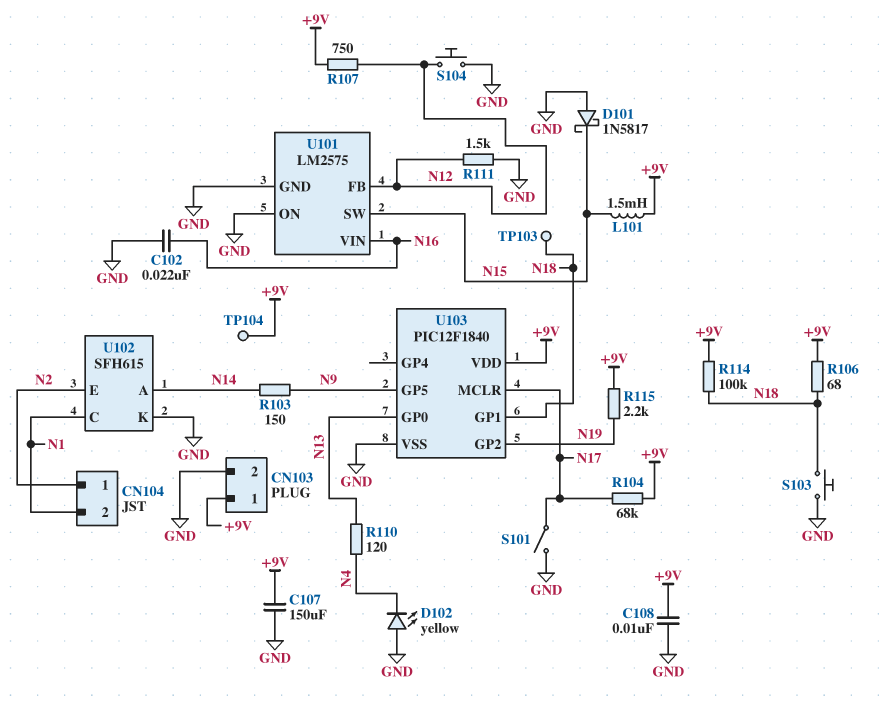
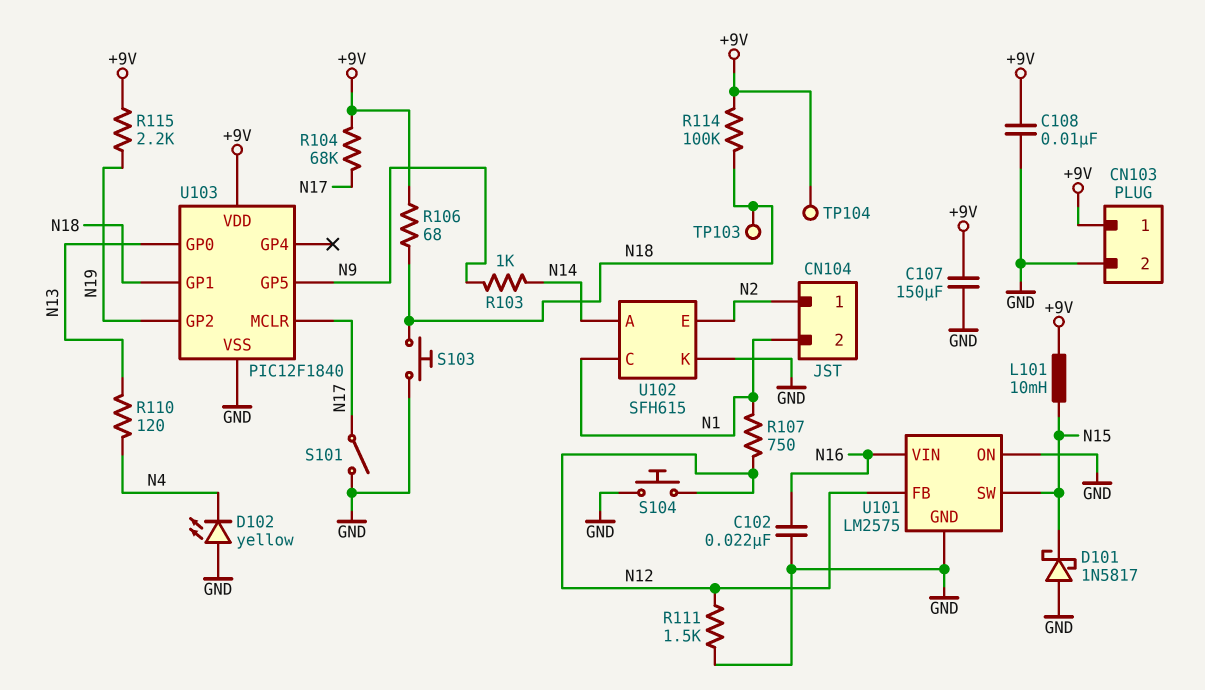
L101: 1.5mH (+9V, N15) -> 10mH (+9V, N15)
R103: 150 (N9, N14) -> 1k (N9, N14)
R107: 750 (+9V, N12) -> 750 (N1, N12)

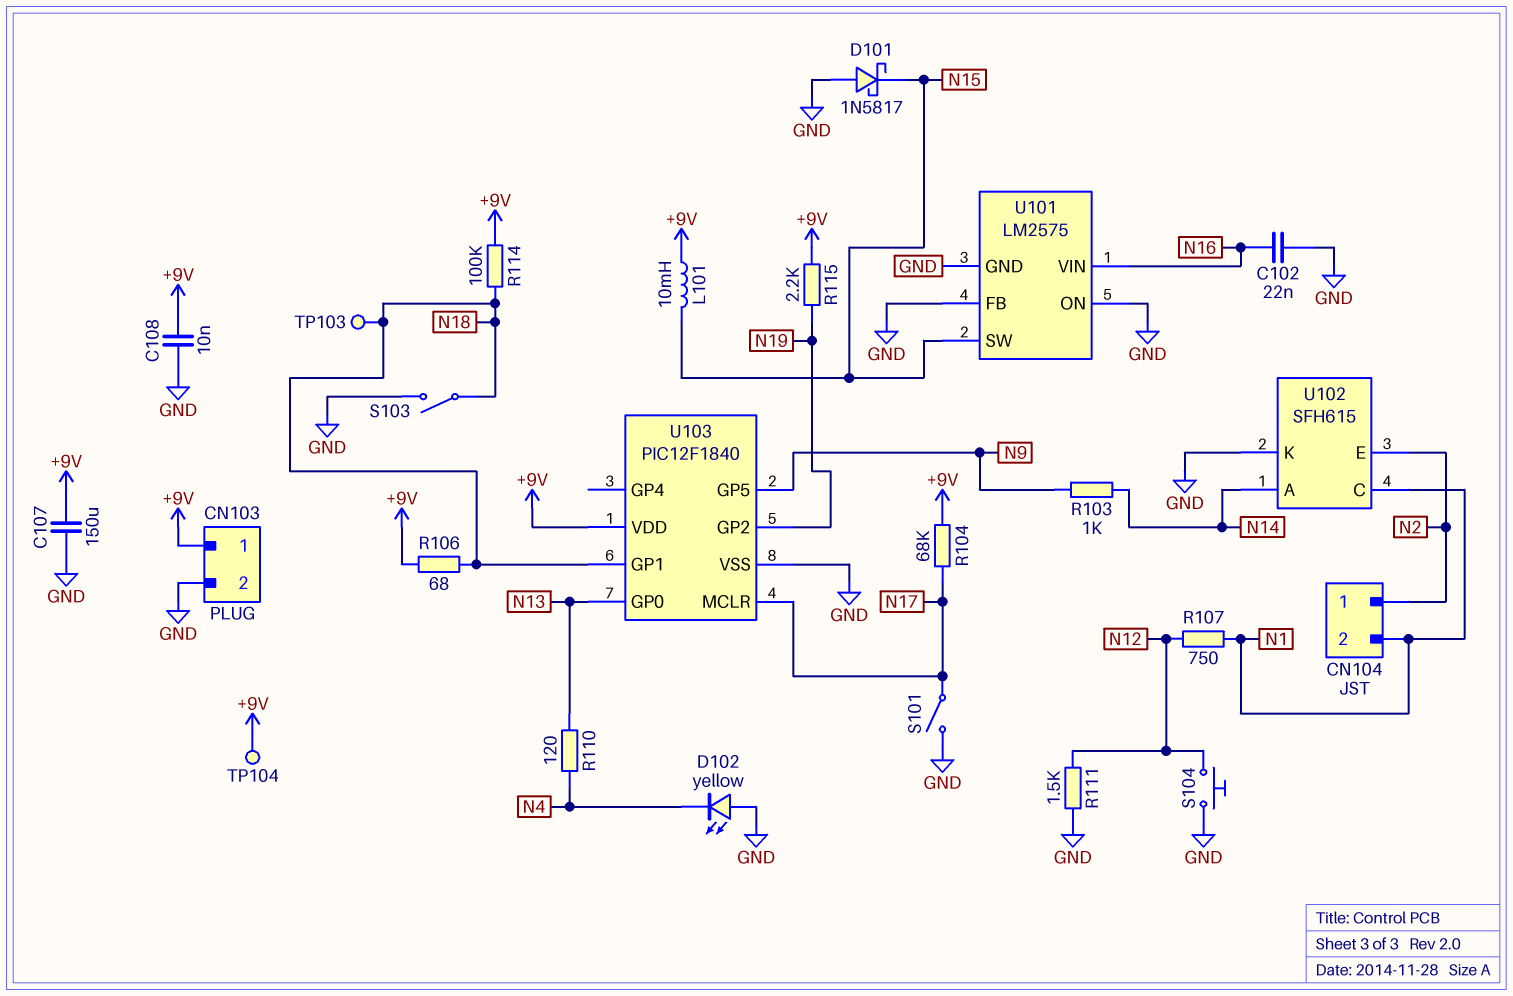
S103: button (GND, N18) -> switch (GND, N18)
U101 pin FB: N12 -> GND

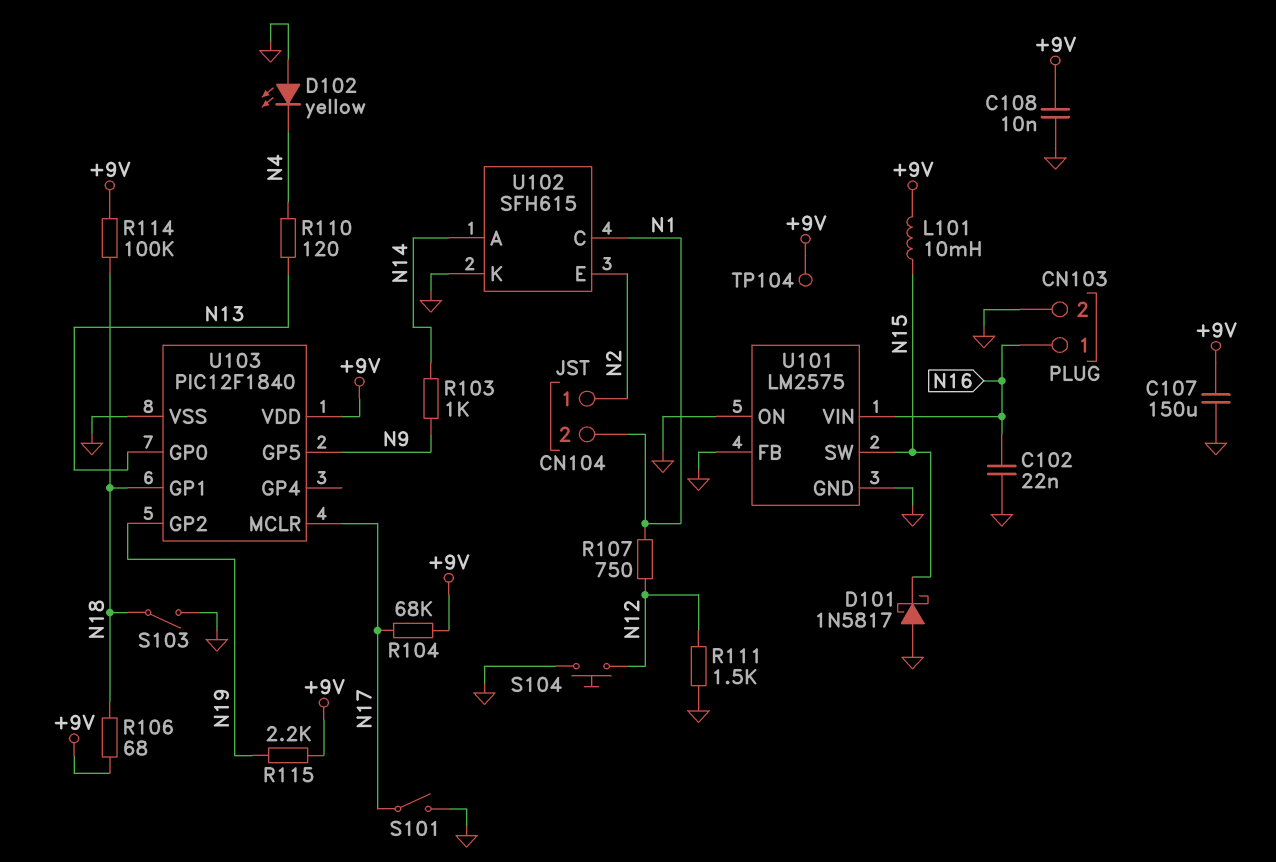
CN103 pin 1: +9V -> N16
TP103: test point (N18) -> none

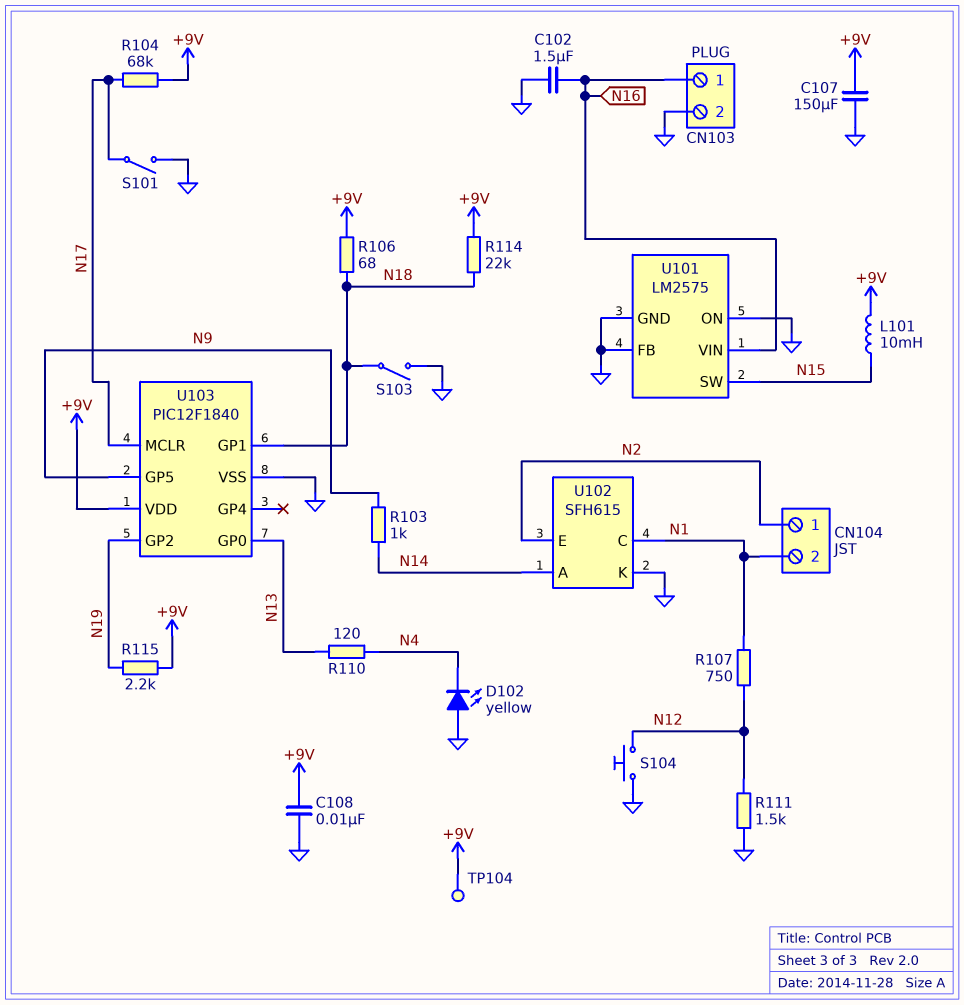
C102: 22nF (GND, N16) -> 1.5uF (GND, N16)
D101: schottky 1N5817 (A GND, K N15) -> none
R114: 100k (+9V, N18) -> 22k (+9V, N18)

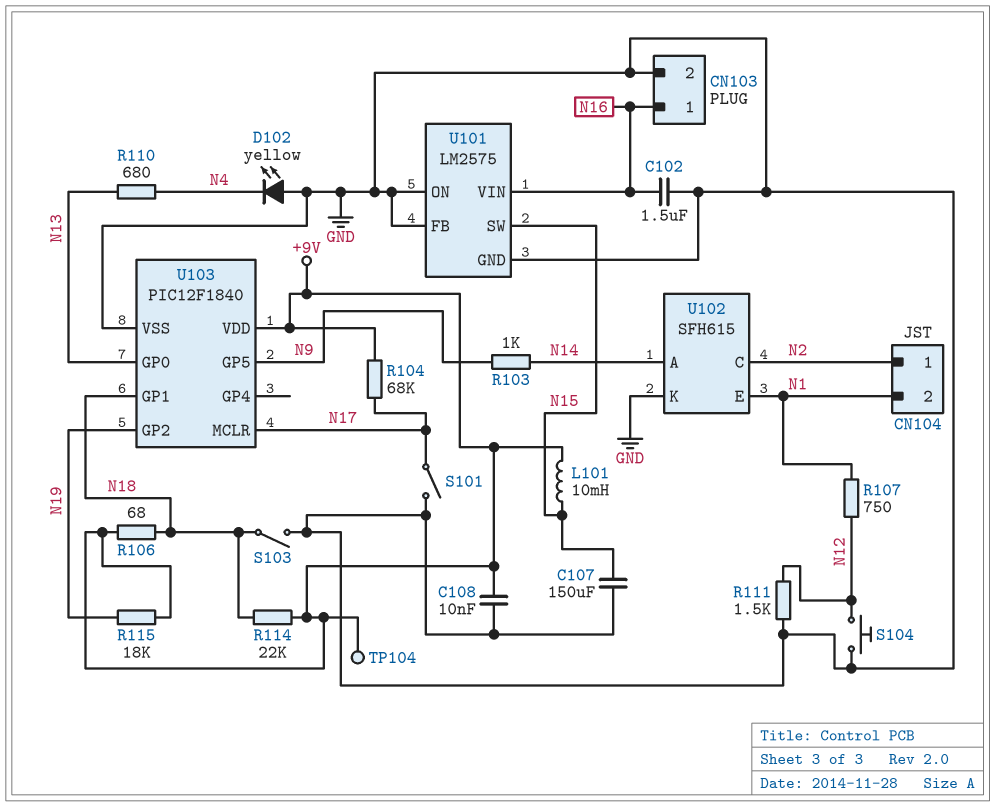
C107: 150uF (+9V, GND) -> 150uF (GND, N15)
R110: 120 (N4, N13) -> 680 (N4, N13)
R115: 2.2k (+9V, N19) -> 18k (+9V, N19)
U102 pin C: N1 -> N2
U102 pin E: N2 -> N1

